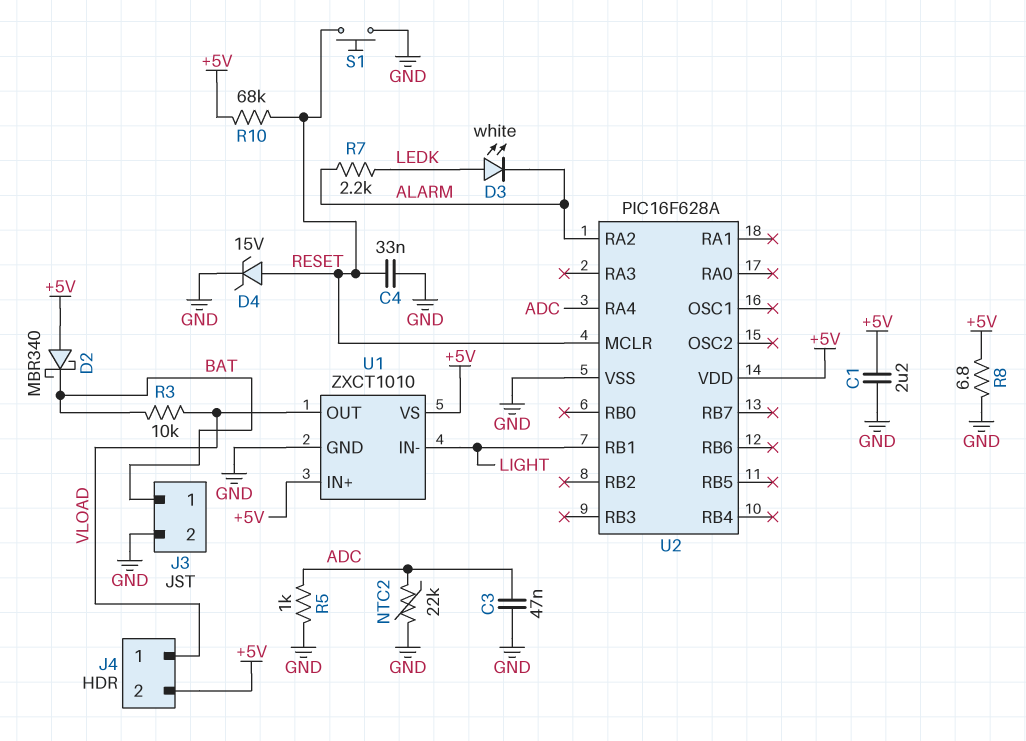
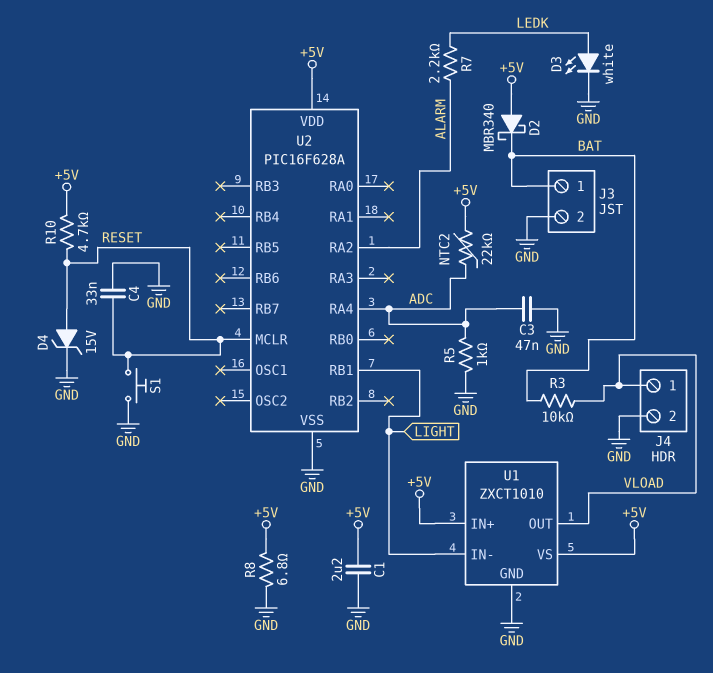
D3: LED white (A LEDK, K ALARM) -> LED white (A LEDK, K GND)
J4 pin 2: +5V -> GND
NTC2: 22k (ADC, GND) -> 22k (+5V, ADC)
R10: 68k (+5V, RESET) -> 4.7k (+5V, RESET)

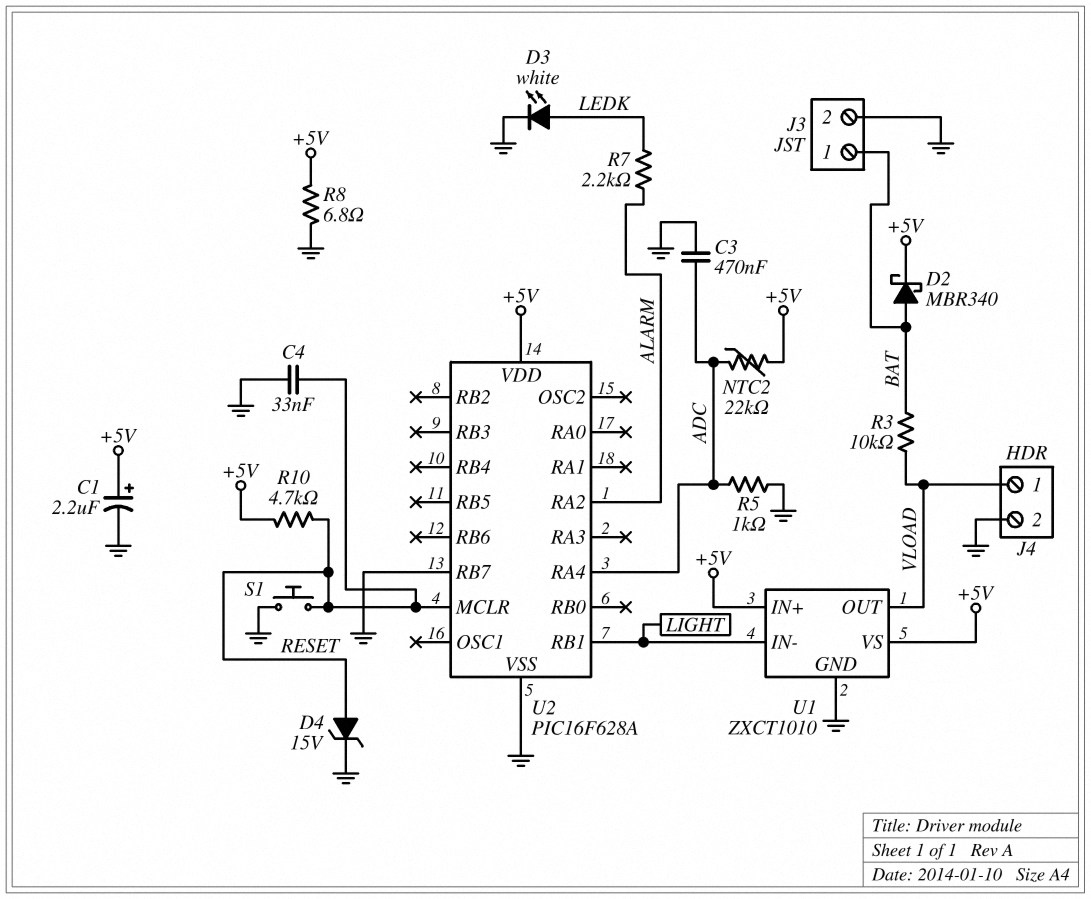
C1: 2.2uF (+5V, GND) -> 2.2uF (plus +5V, minus GND)
C3: 47nF (ADC, GND) -> 470nF (ADC, GND)
D2: schottky MBR340 (A +5V, K BAT) -> schottky MBR340 (A BAT, K +5V)
U2 pin RB7: none -> GND

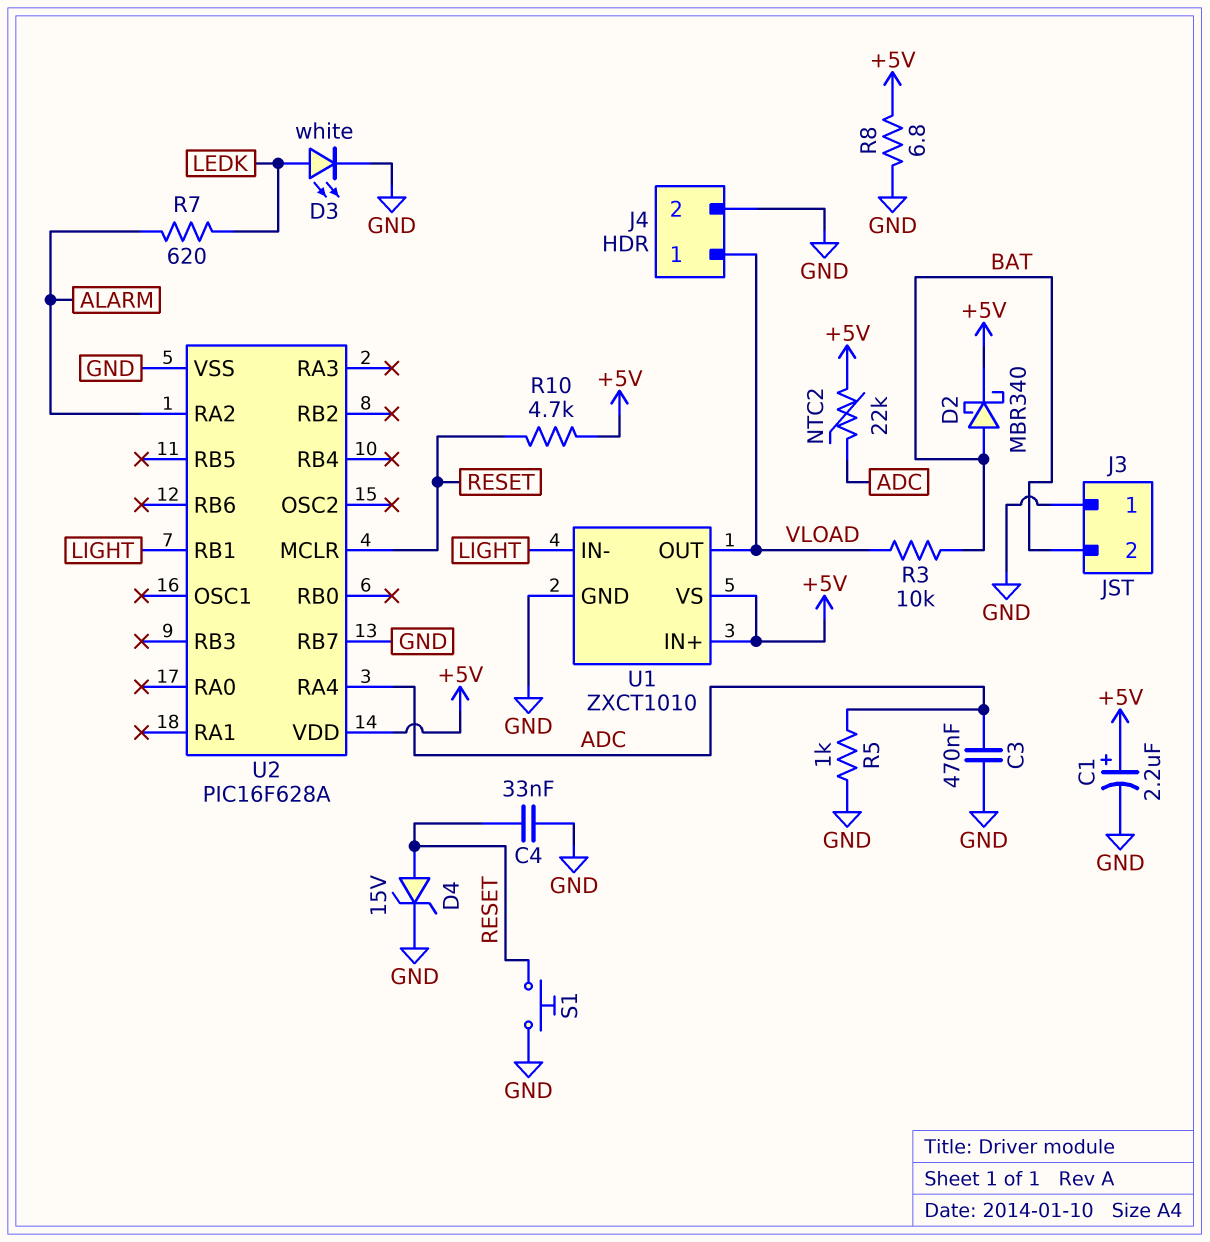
J3 pin 1: BAT -> GND
J3 pin 2: GND -> BAT
R7: 2.2k (ALARM, LEDK) -> 620 (ALARM, LEDK)

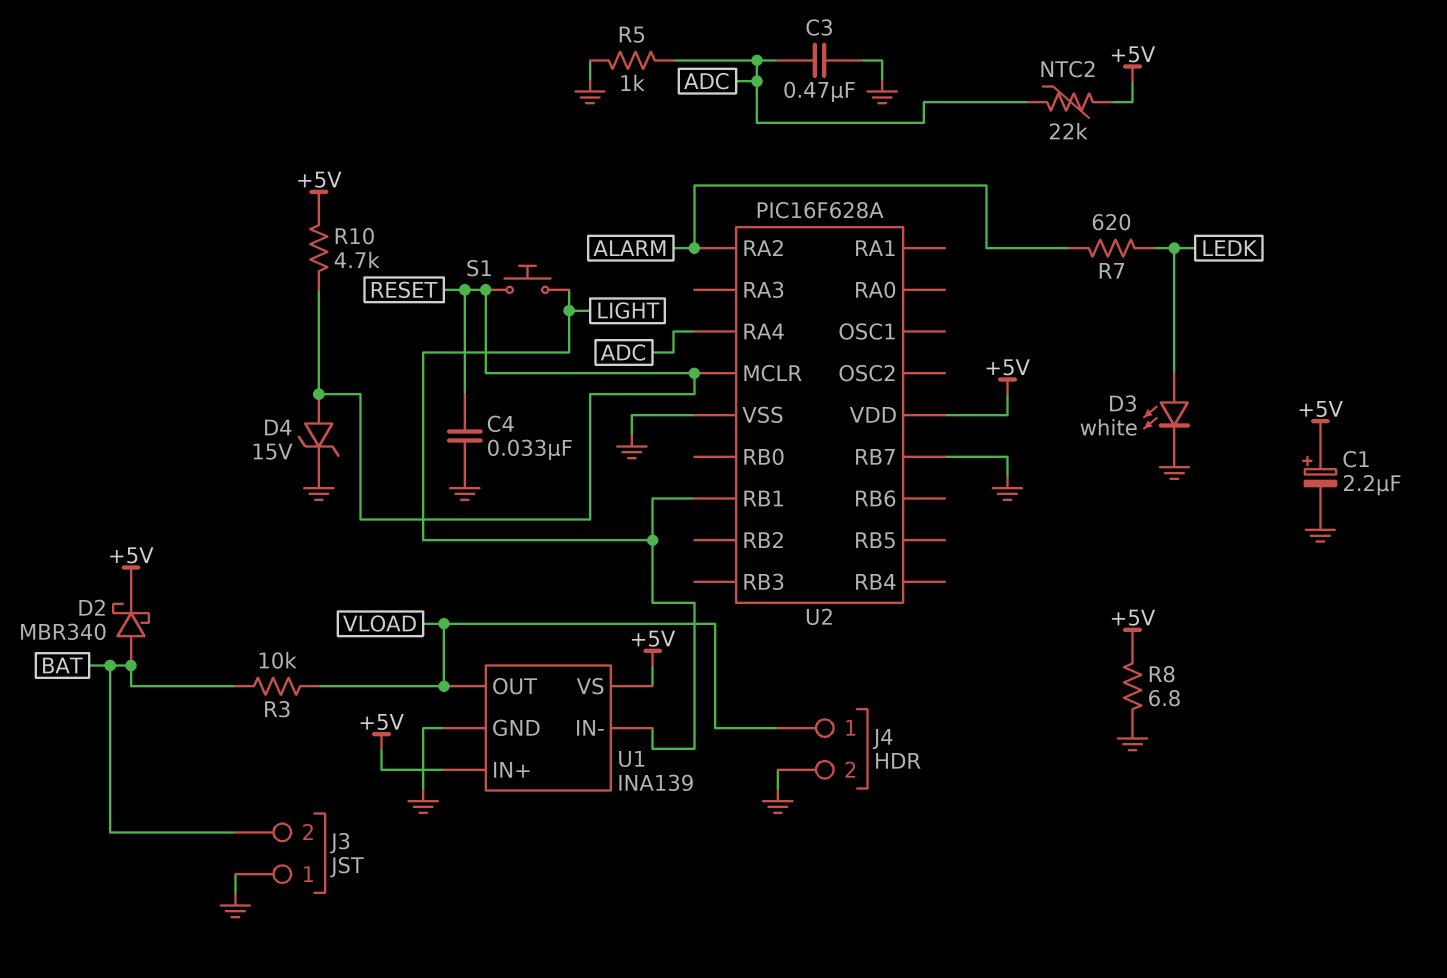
S1: button (GND, RESET) -> button (LIGHT, RESET)
U1: ZXCT1010 -> INA139

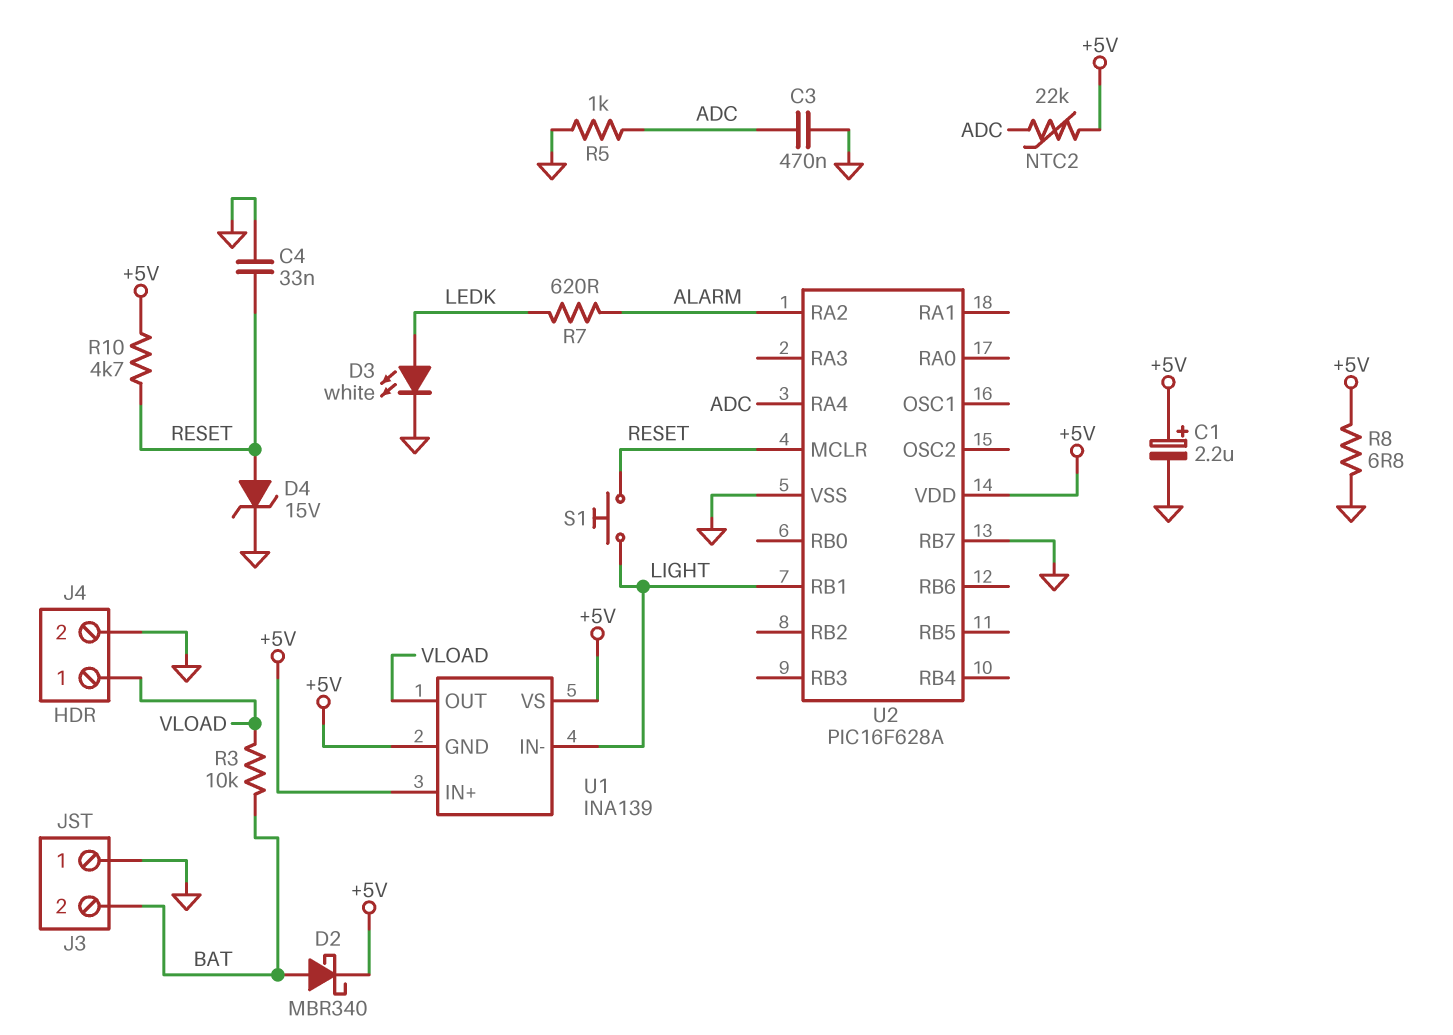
U1 pin GND: GND -> +5V

